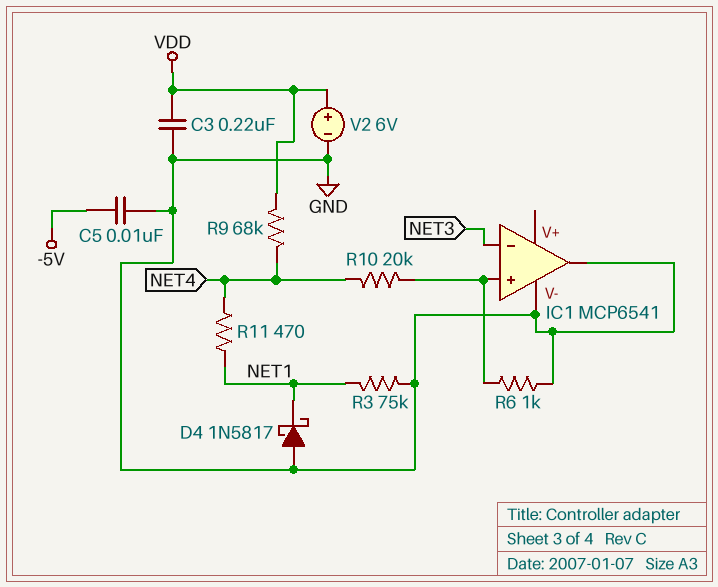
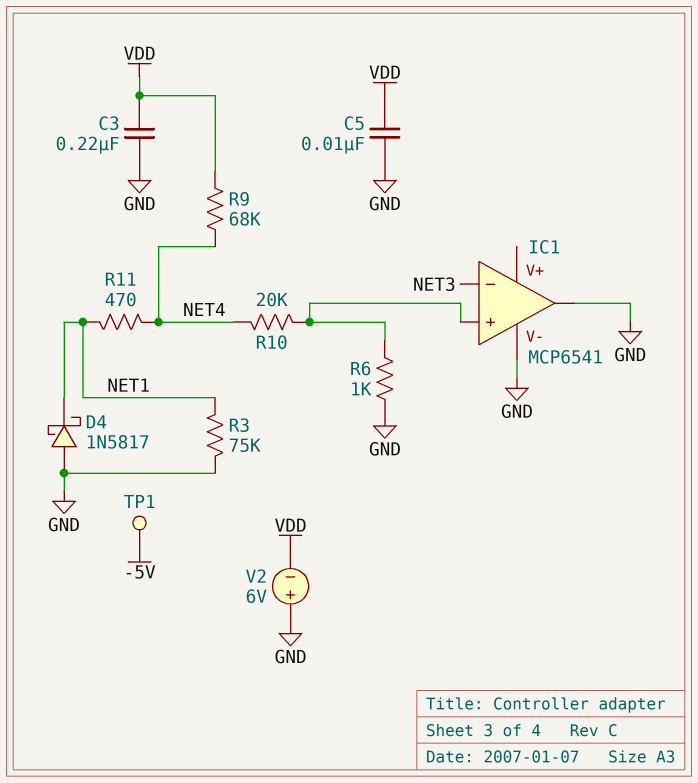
C5: 10nF (-5V, GND) -> 10nF (GND, VDD)
TP1: none -> test point (-5V)
V2: 6V (plus VDD, minus GND) -> 6V (plus GND, minus VDD)

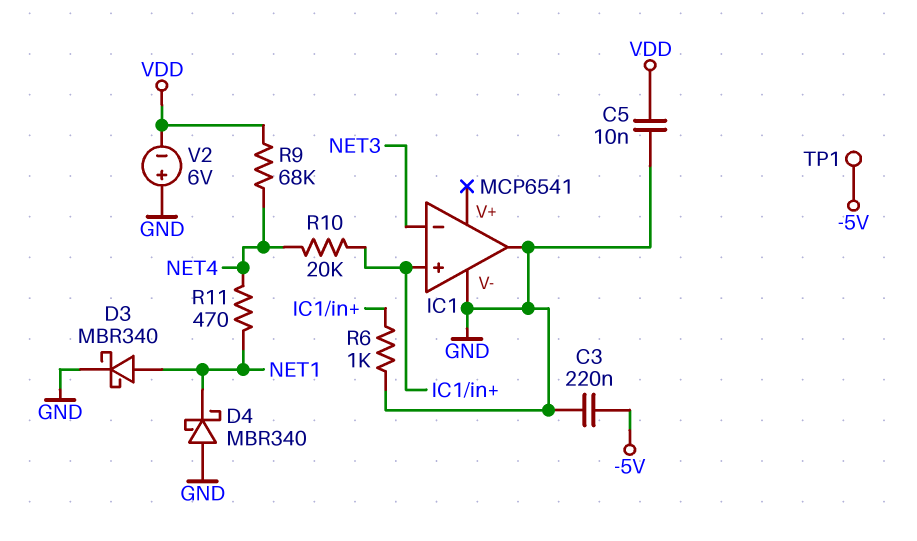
C3: 220nF (GND, VDD) -> 220nF (-5V, GND)
D3: none -> schottky MBR340 (A NET1, K GND)
D4: schottky 1N5817 (A GND, K NET1) -> schottky MBR340 (A GND, K NET1)
R3: 75k (GND, NET1) -> none

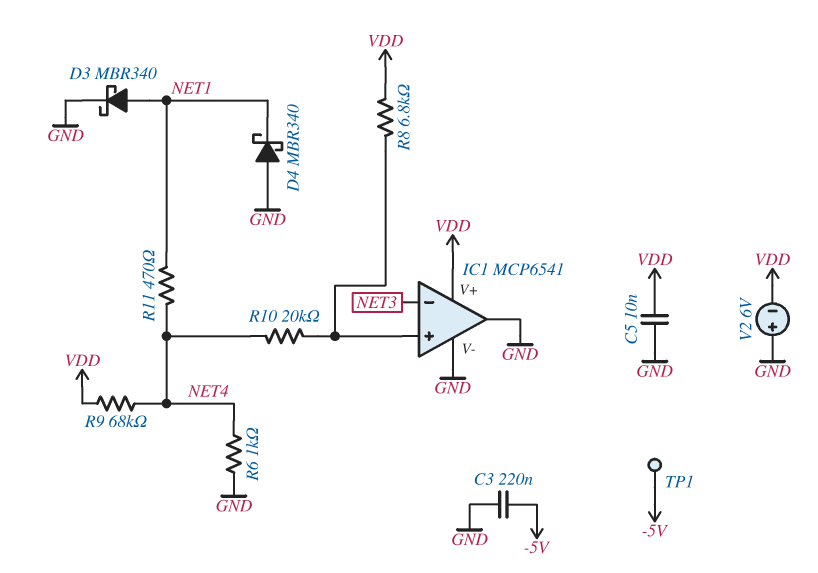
IC1 pin V+: none -> VDD
R6: 1k (GND, IC1/in+) -> 1k (GND, NET4)
R8: none -> 6.8k (IC1/in+, VDD)

